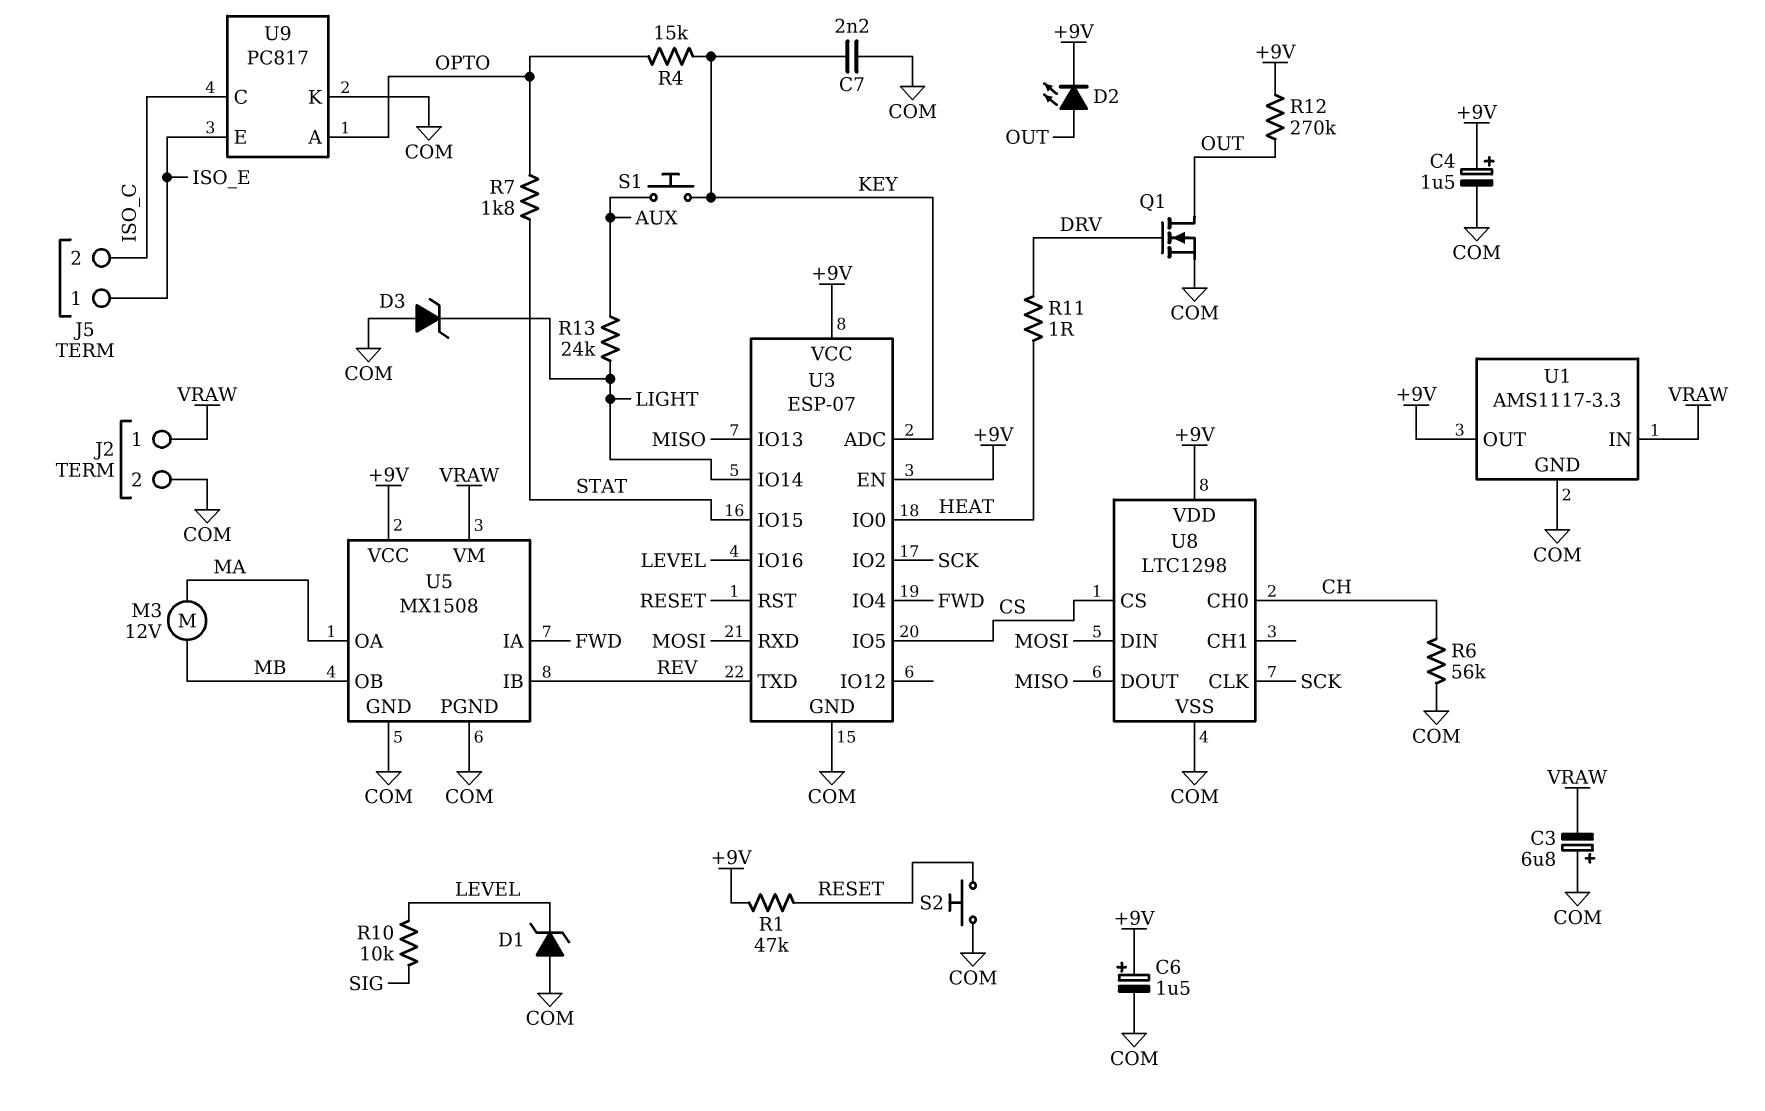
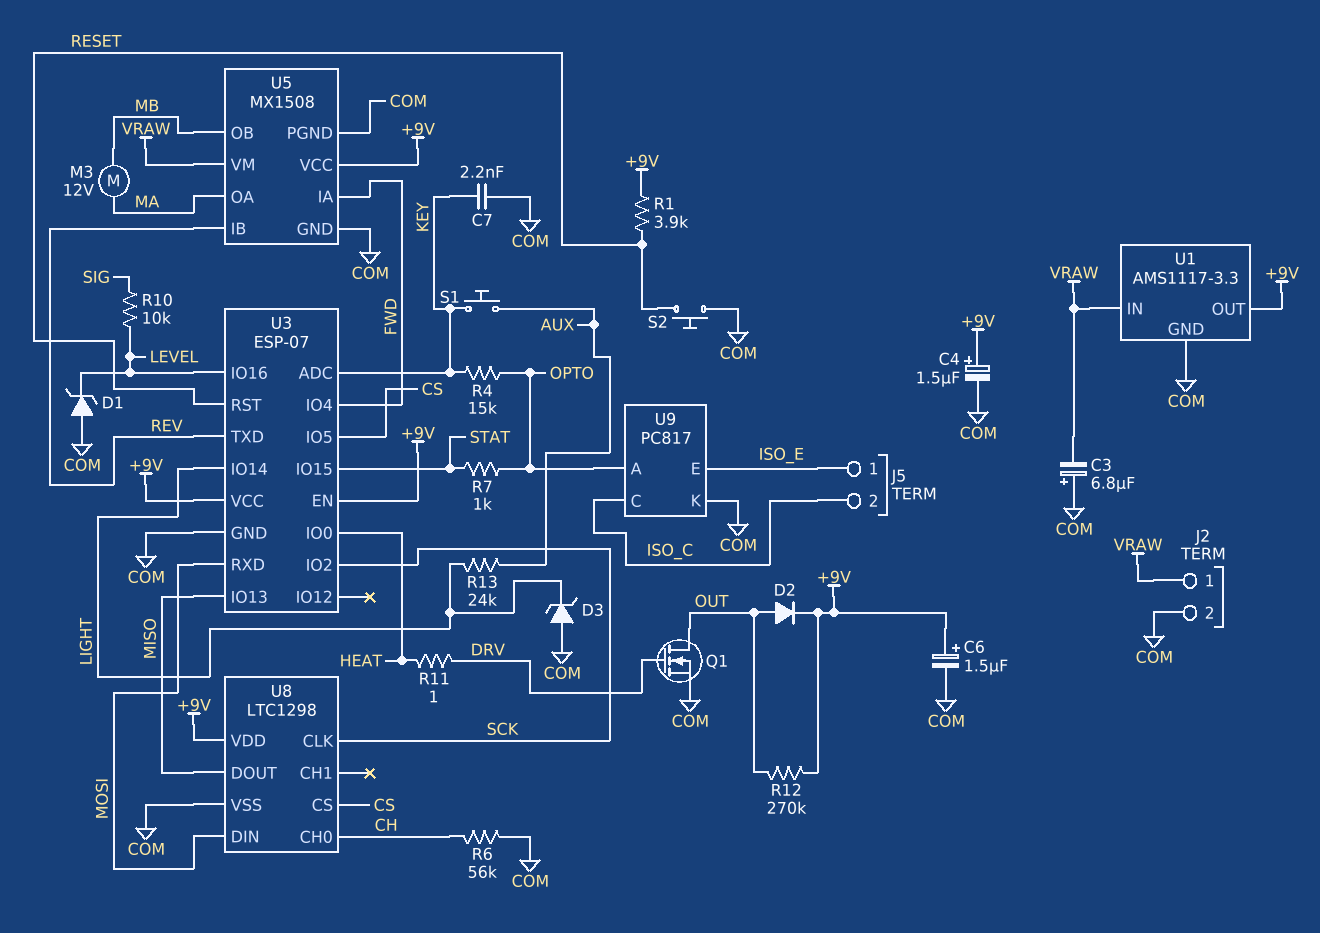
D2: LED (A OUT, K +9V) -> diode (A OUT, K +9V)
R1: 47k (+9V, RESET) -> 3.9k (+9V, RESET)
R7: 1.8k (OPTO, STAT) -> 1k (OPTO, STAT)

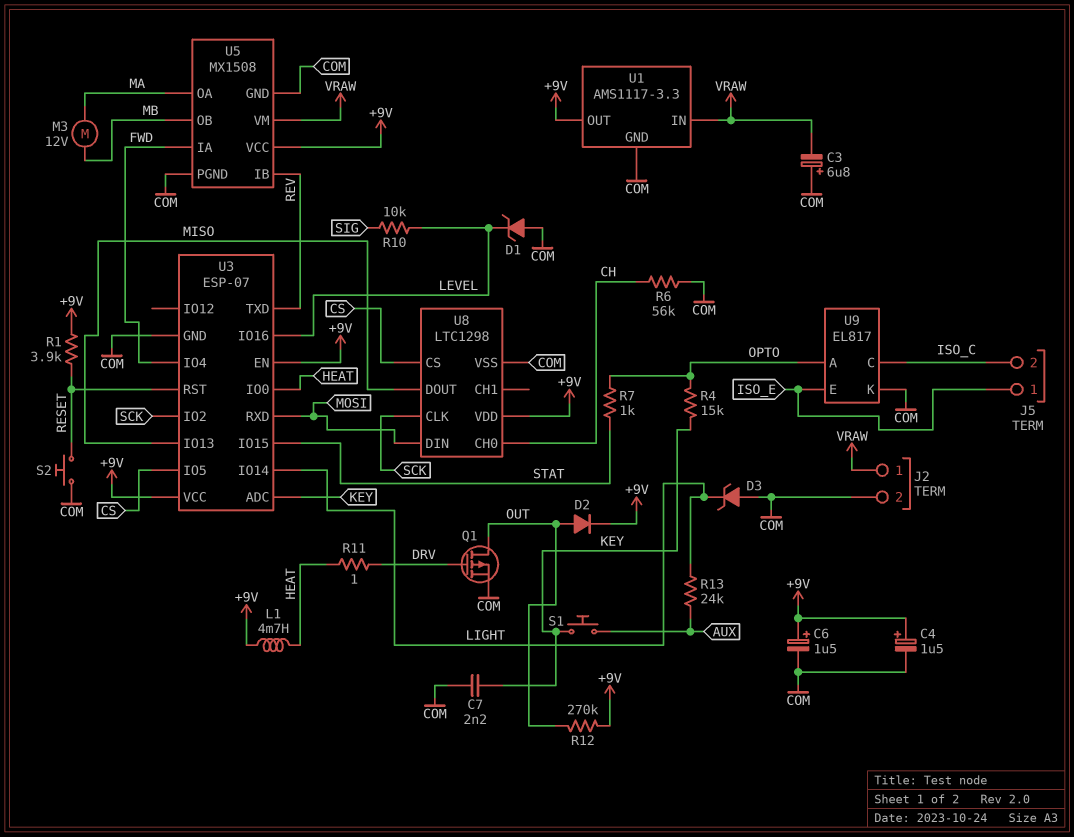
L1: none -> 4.7mH (+9V, HEAT)
Q1: NMOS (G DRV, D OUT, S COM) -> PMOS (G DRV, D OUT, S COM)
U9: PC817 -> EL817

